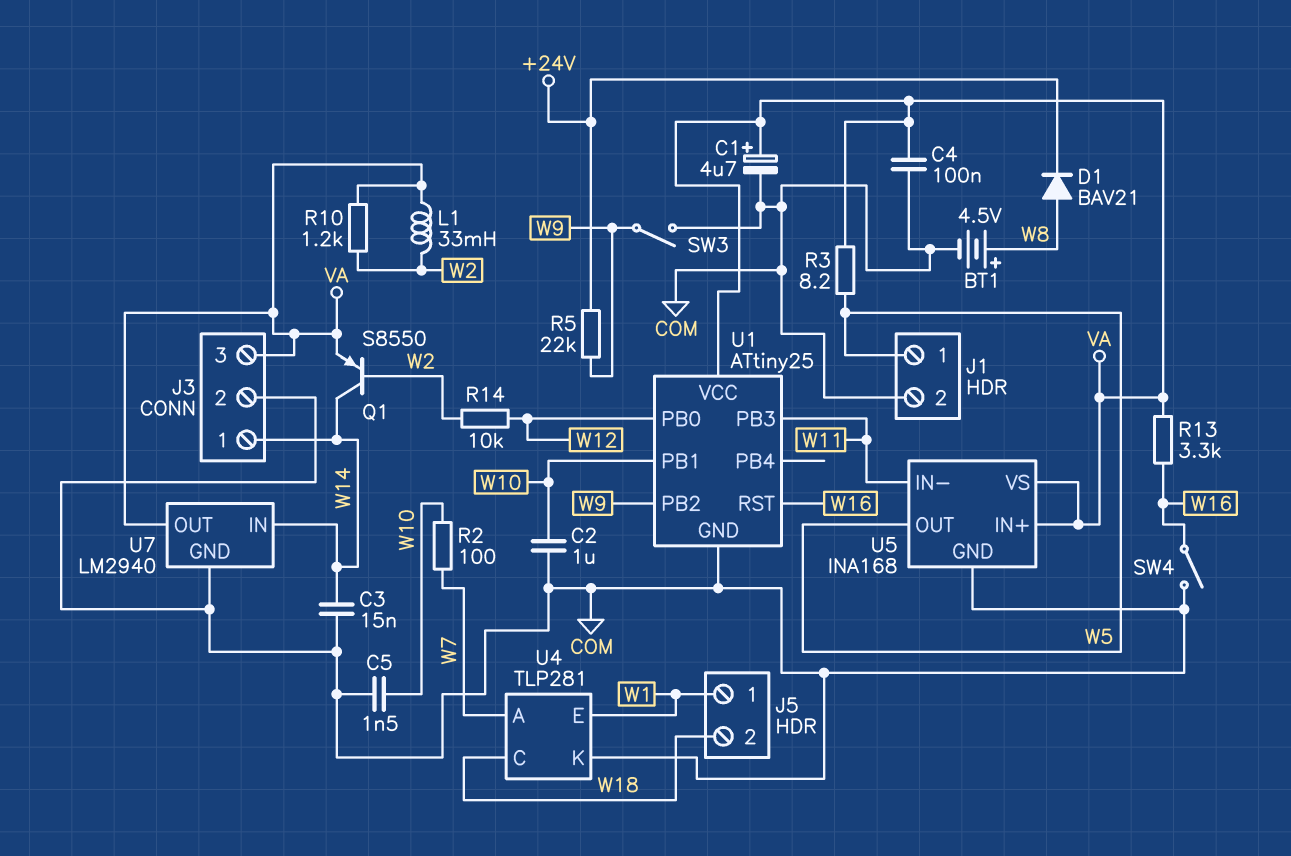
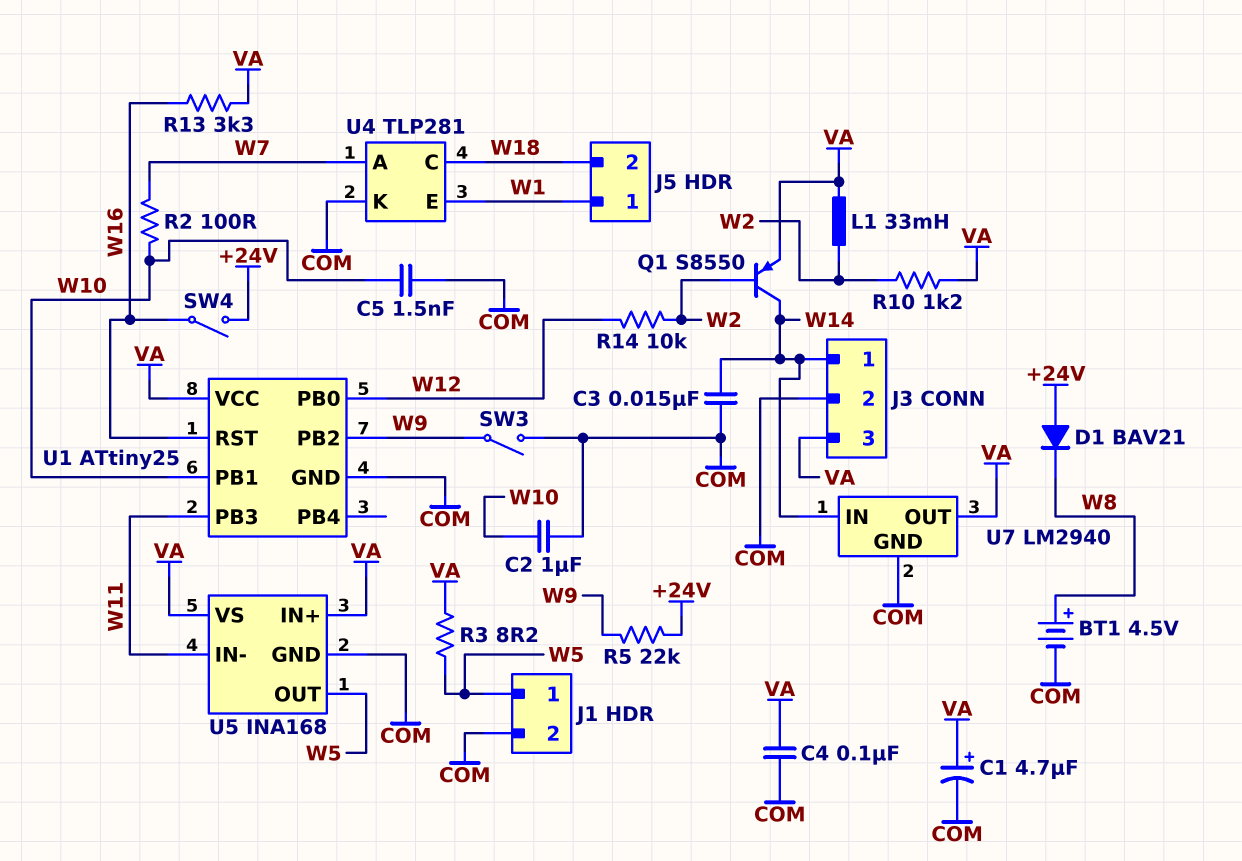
D1: diode BAV21 (A W8, K +24V) -> diode BAV21 (A +24V, K W8)
SW4: switch (COM, W16) -> switch (+24V, W16)

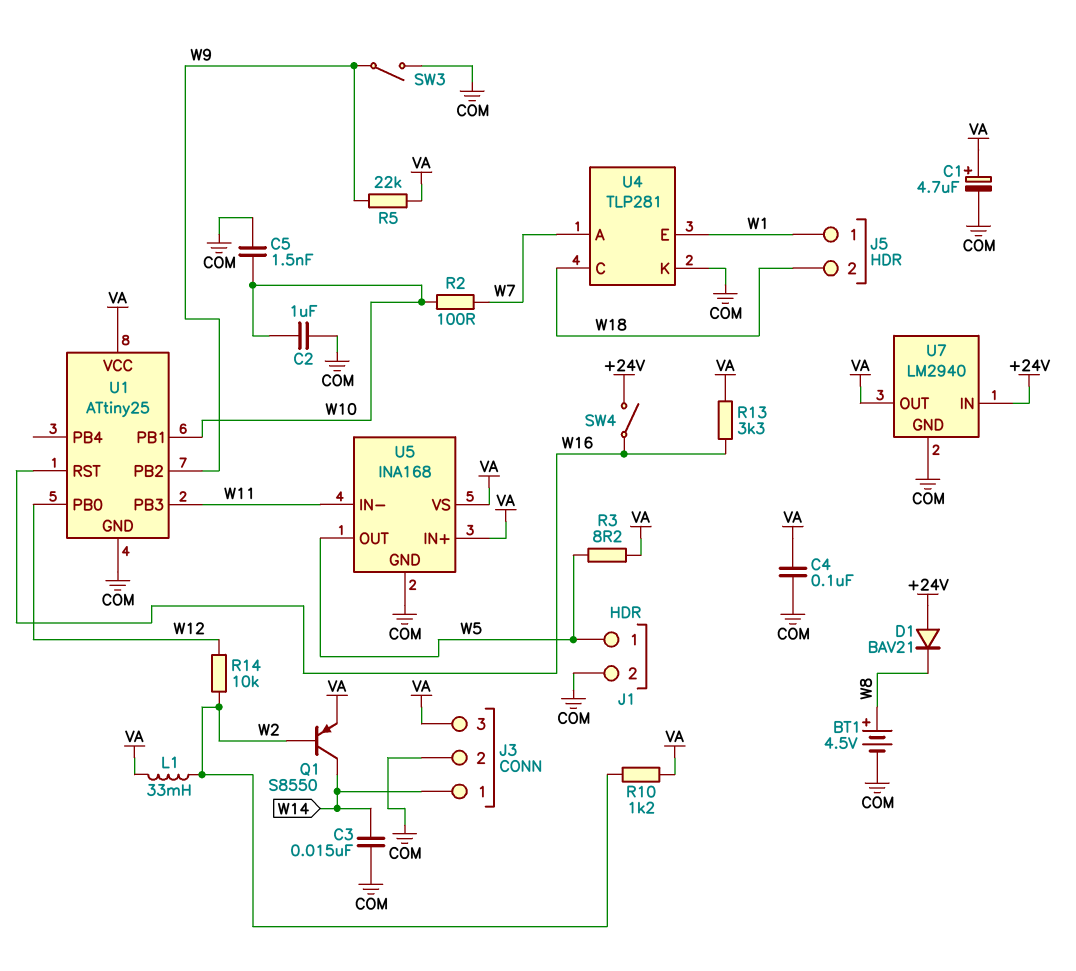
R5: 22k (+24V, W9) -> 22k (VA, W9)
U7 pin IN: W14 -> +24V

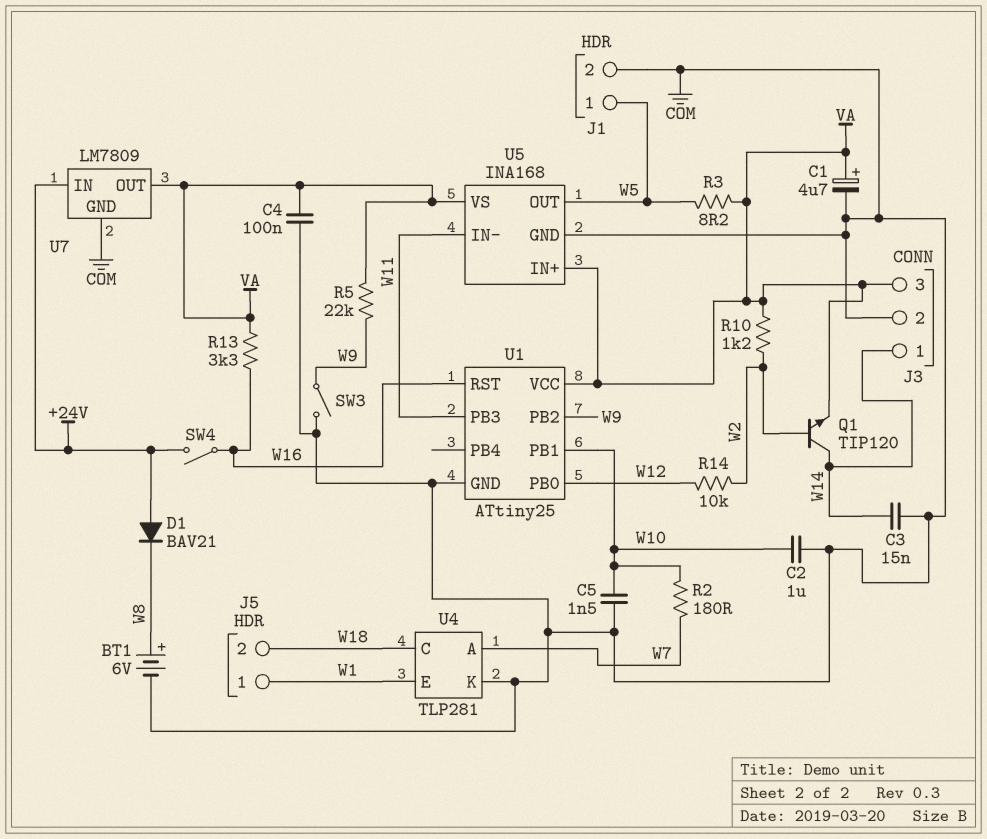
BT1: 4.5V (plus W8, minus COM) -> 6V (plus W8, minus COM)
L1: 33mH (VA, W2) -> none
Q1: PNP S8550 (B W2, C W14, E VA) -> NPN TIP120 (B W2, C W14, E VA)
R2: 100 (W7, W10) -> 180 (W7, W10)
U7: LM2940 -> LM7809

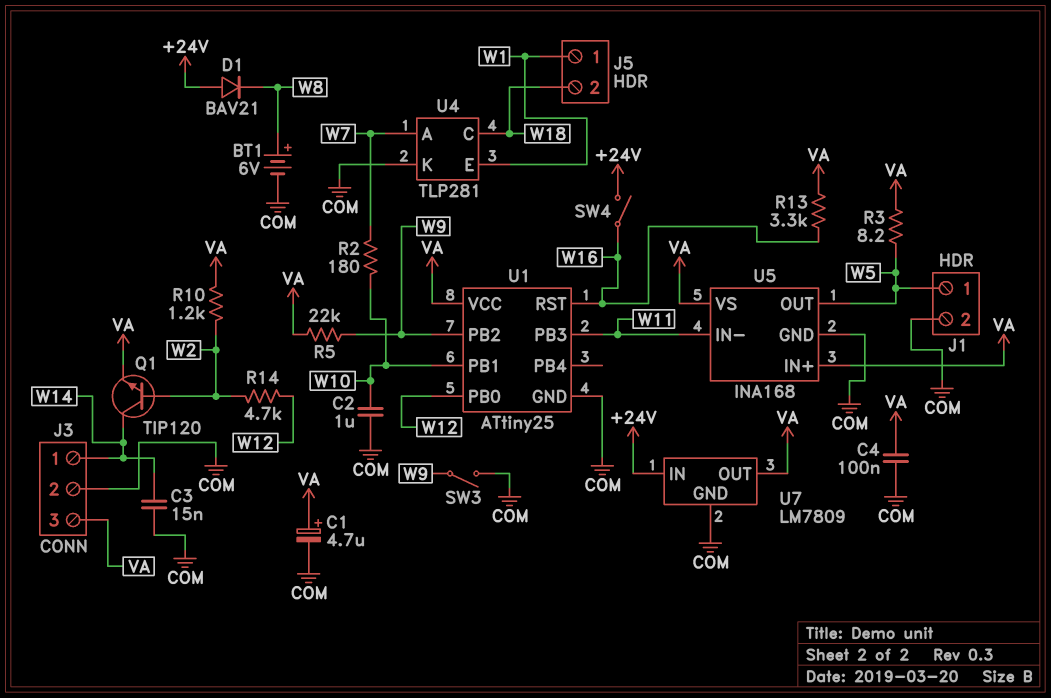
C5: 1.5nF (COM, W10) -> none
R14: 10k (W2, W12) -> 4.7k (W2, W12)

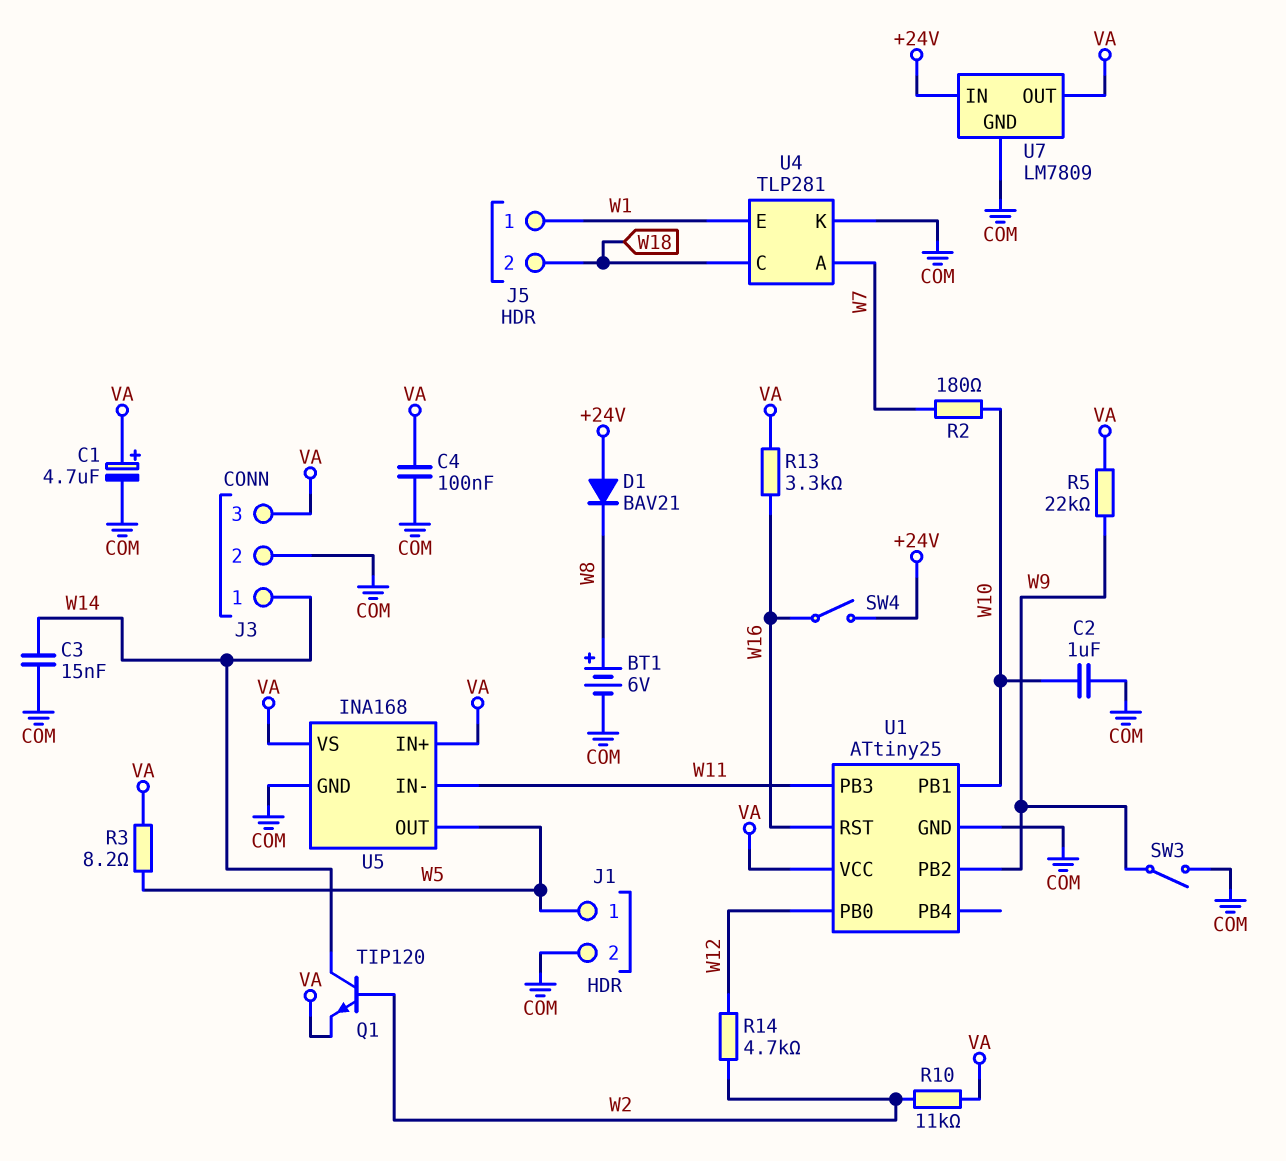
R10: 1.2k (VA, W2) -> 11k (VA, W2)

